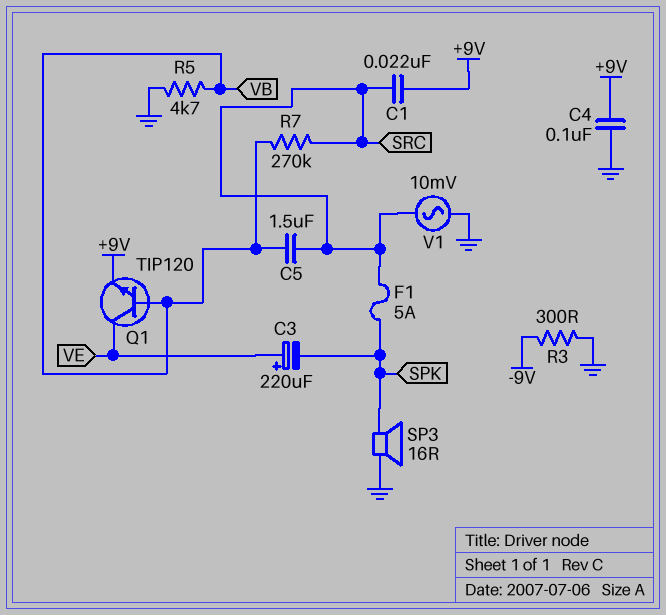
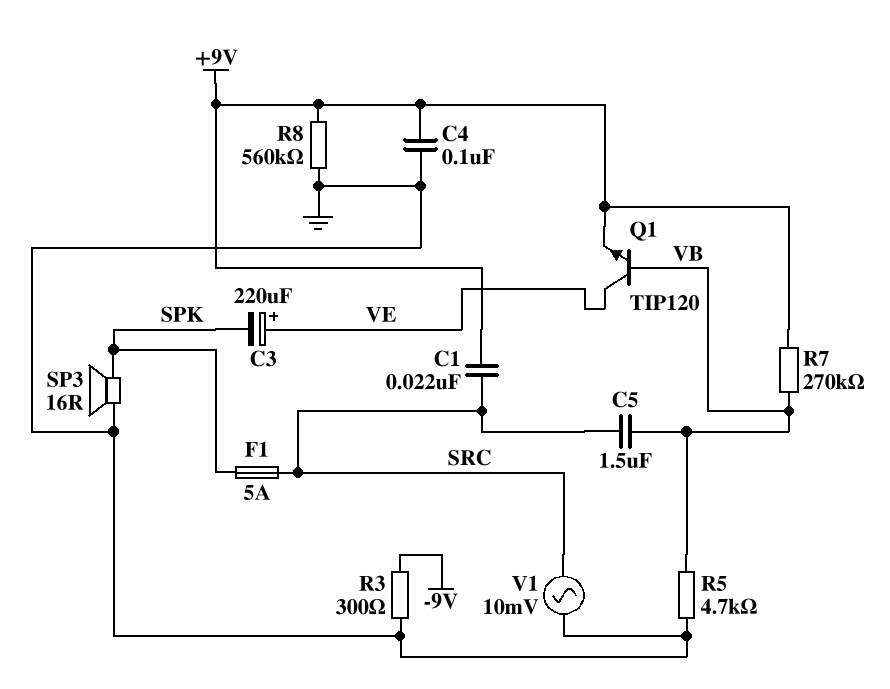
R7: 270k (SRC, VB) -> 270k (+9V, VB)
R8: none -> 560k (+9V, GND)

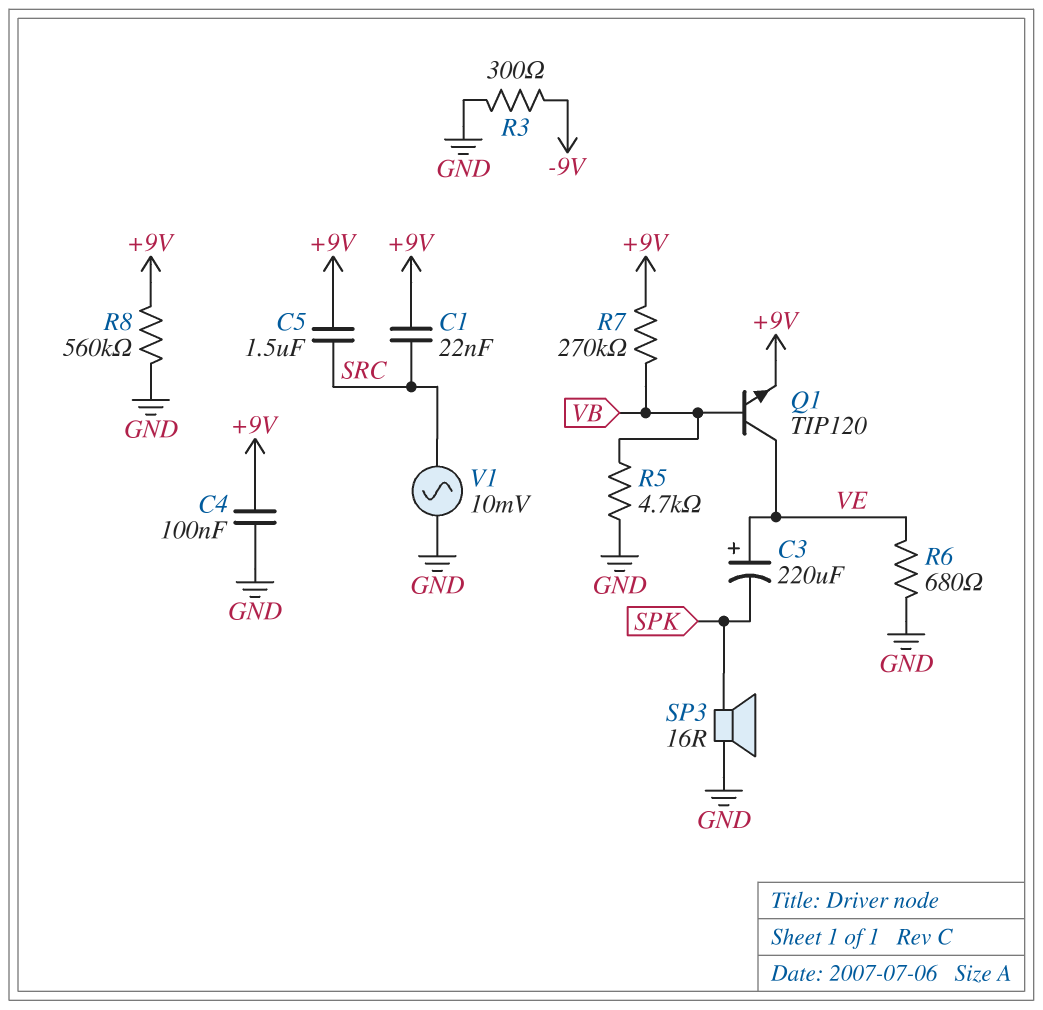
C5: 1.5uF (SRC, VB) -> 1.5uF (+9V, SRC)
F1: 5A (SPK, SRC) -> none
R6: none -> 680 (GND, VE)

